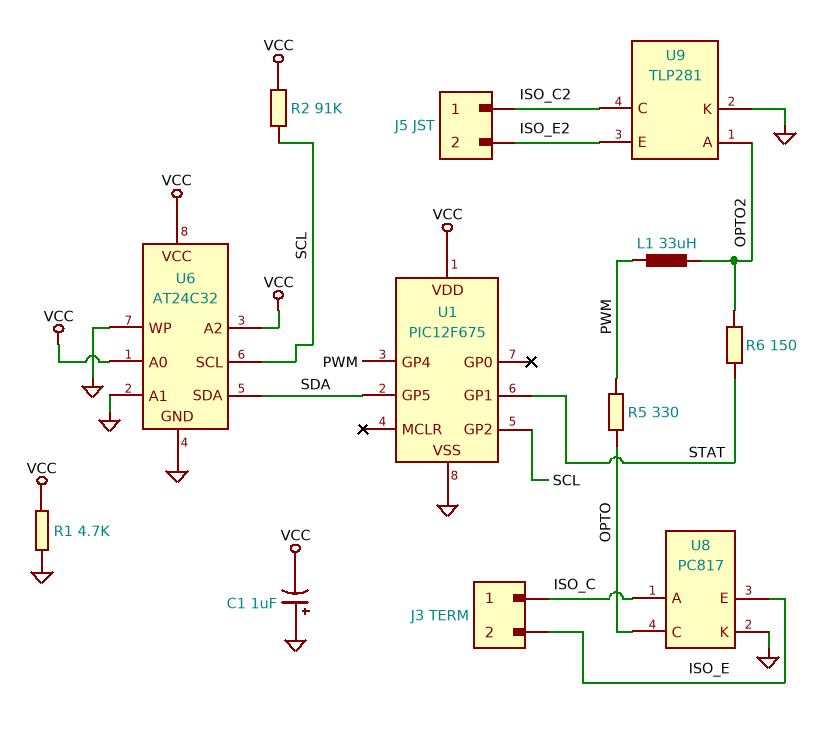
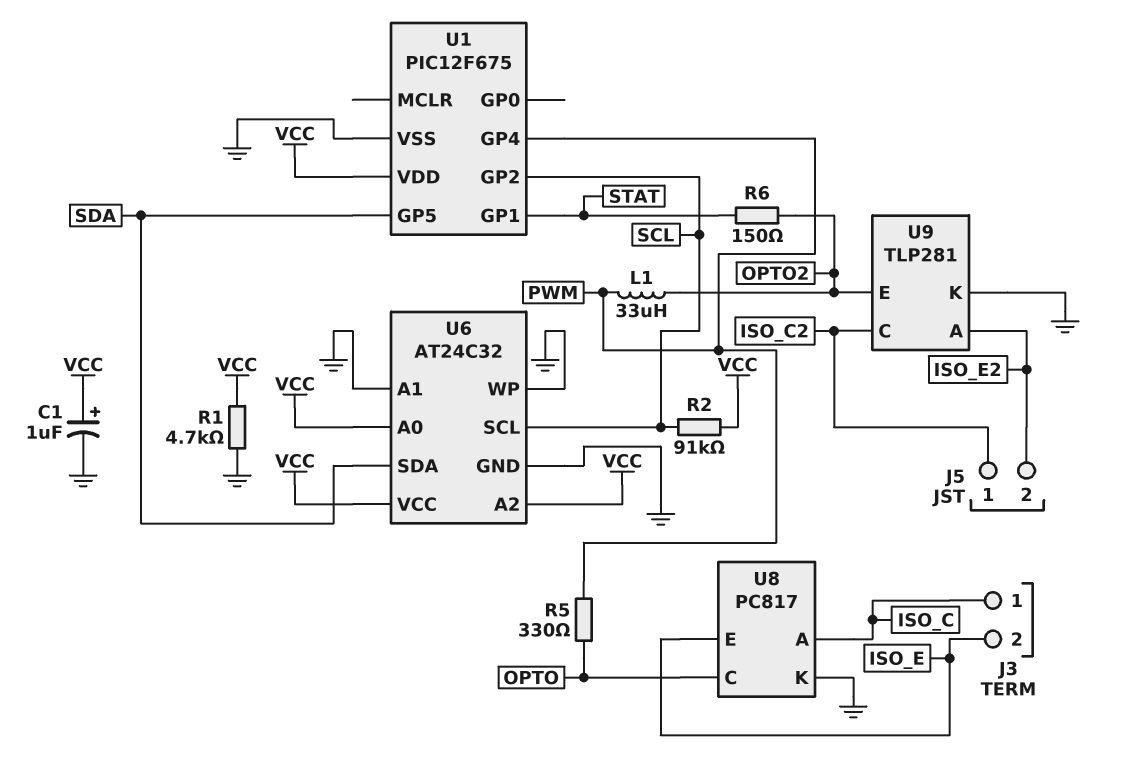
C1: 1uF (plus GND, minus VCC) -> 1uF (plus VCC, minus GND)
U9 pin A: OPTO2 -> ISO_E2
U9 pin E: ISO_E2 -> OPTO2

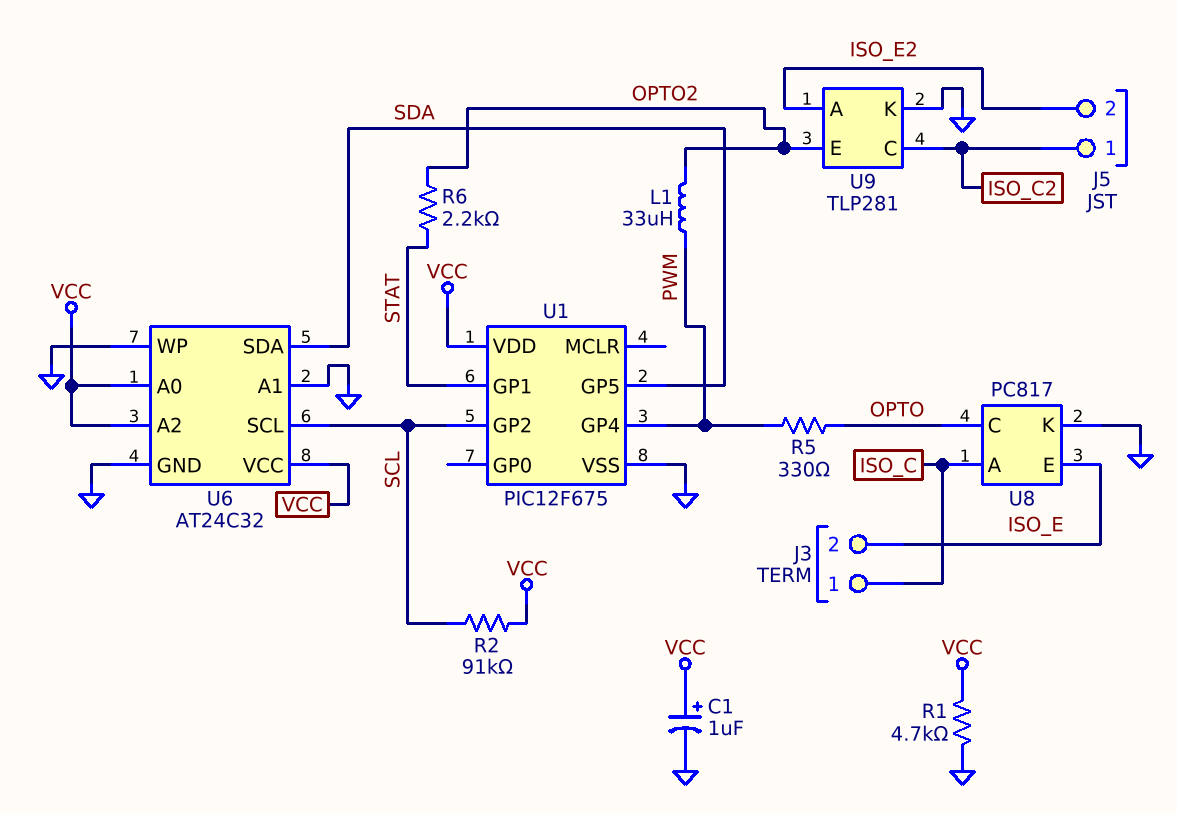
R6: 150 (OPTO2, STAT) -> 2.2k (OPTO2, STAT)

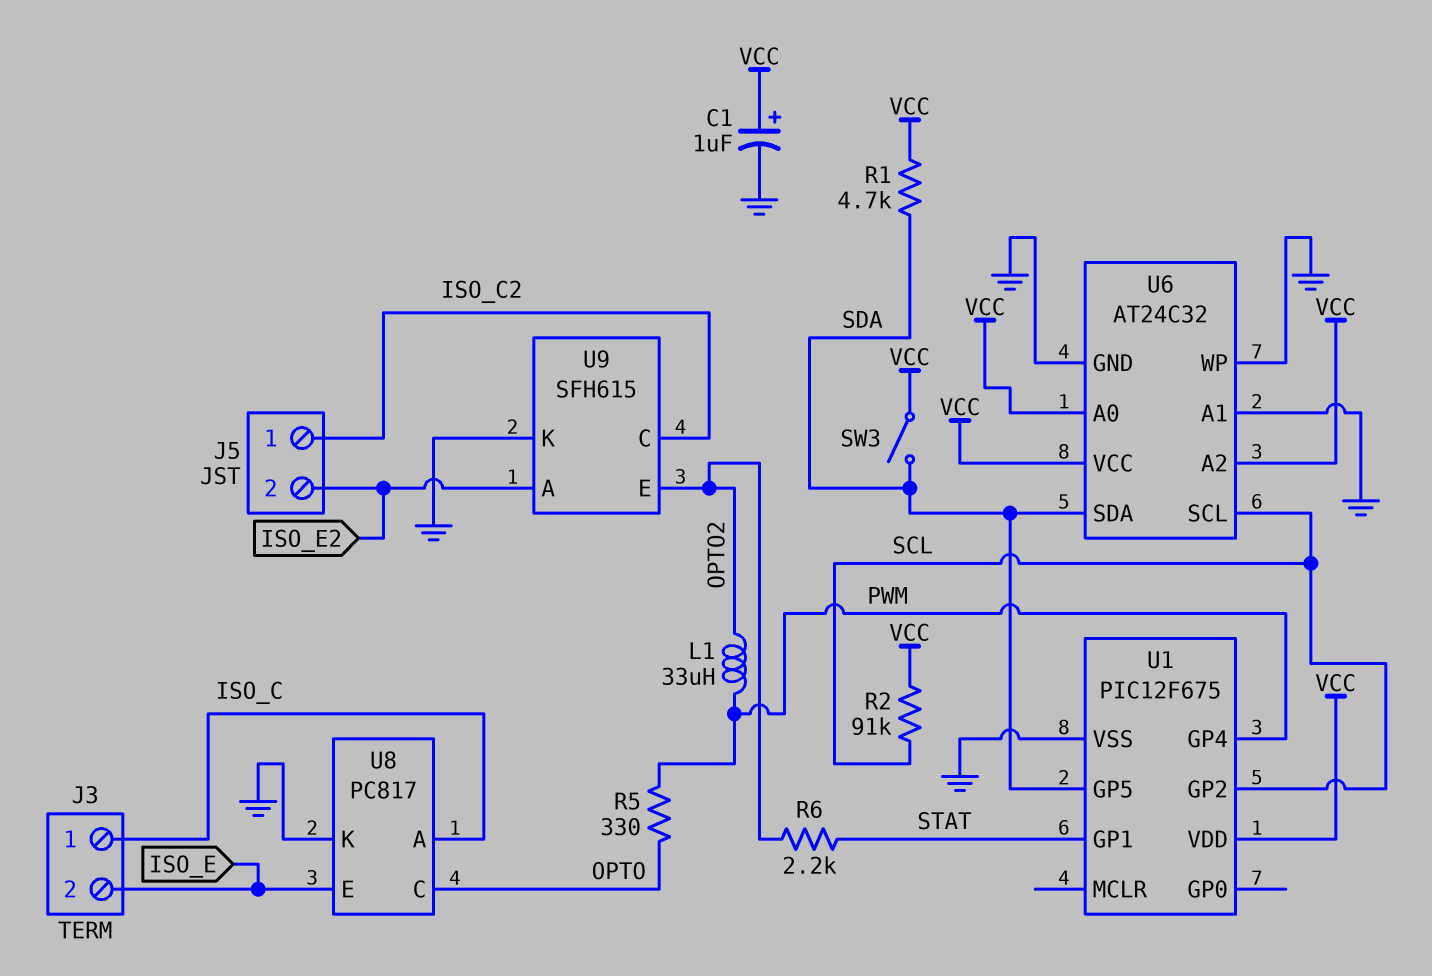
R1: 4.7k (GND, VCC) -> 4.7k (SDA, VCC)
SW3: none -> switch (SDA, VCC)
U9: TLP281 -> SFH615

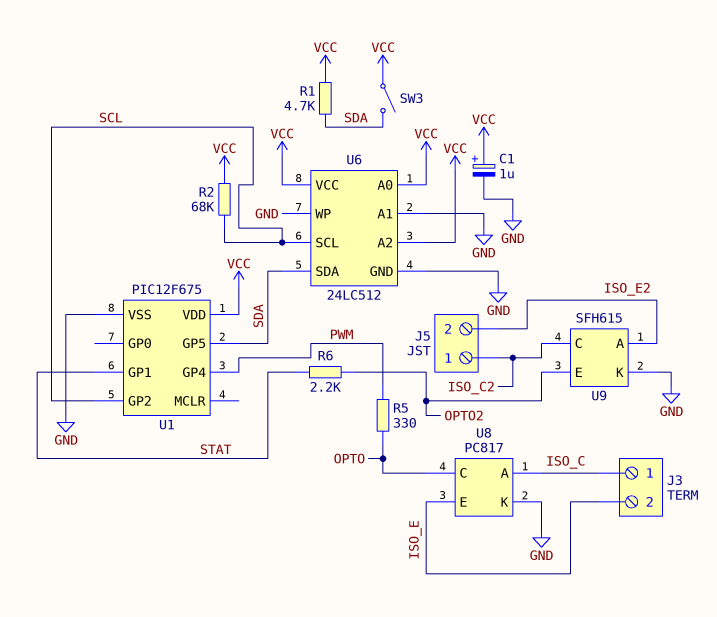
L1: 33uH (OPTO2, PWM) -> none
R2: 91k (SCL, VCC) -> 68k (SCL, VCC)
U6: AT24C32 -> 24LC512

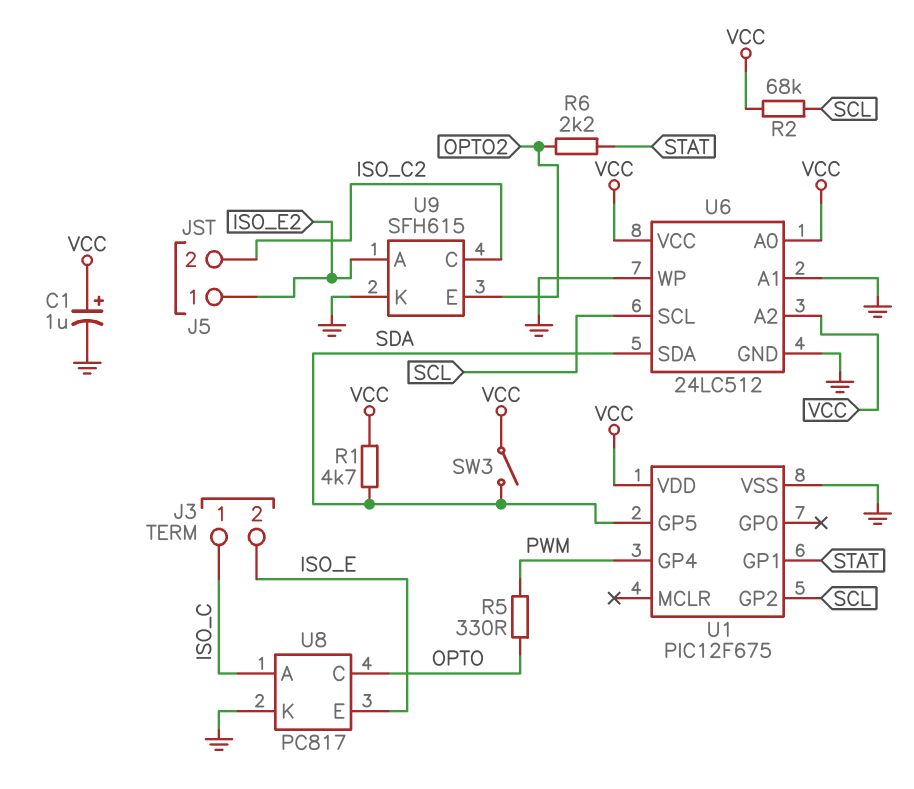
J5 pin 1: ISO_C2 -> ISO_E2
J5 pin 2: ISO_E2 -> ISO_C2

